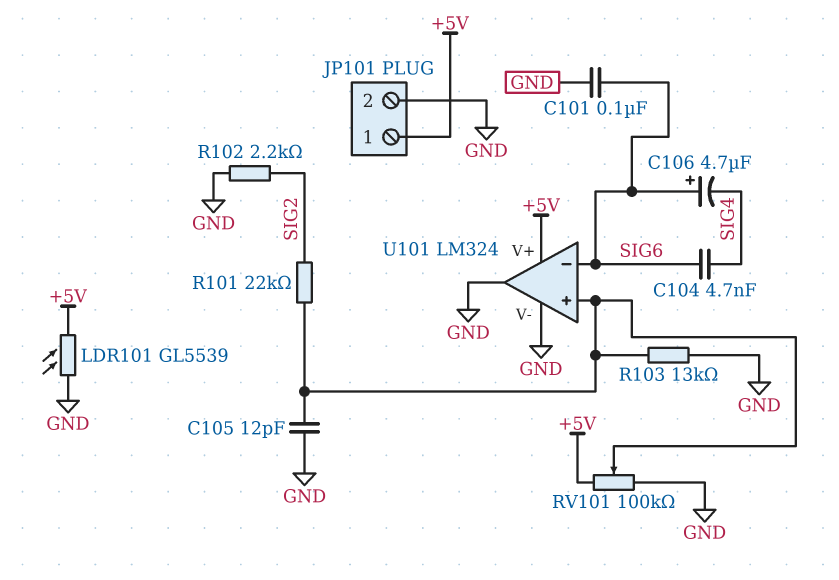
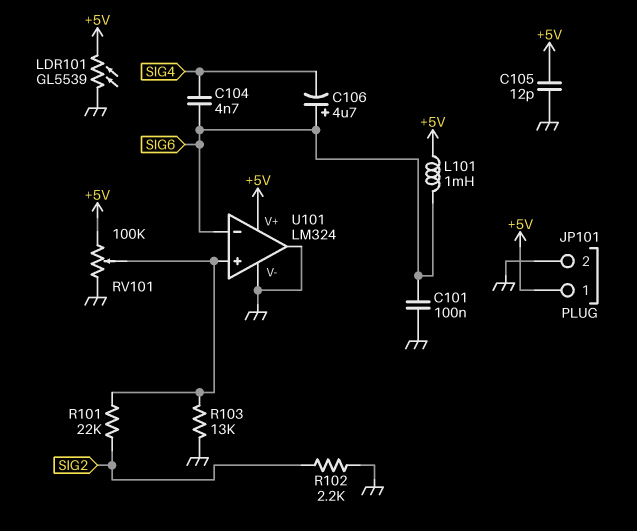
C105: 12pF (GND, U101/in+) -> 12pF (+5V, GND)
L101: none -> 1mH (+5V, SIG6)

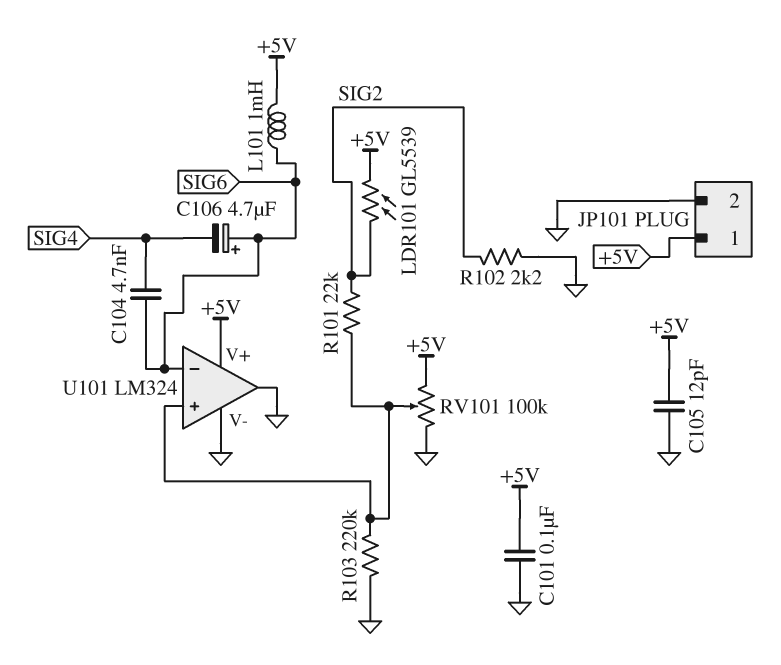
C101: 100nF (GND, SIG6) -> 100nF (+5V, GND)
LDR101: GL5539 (+5V, GND) -> GL5539 (+5V, SIG2)
R103: 13k (GND, U101/in+) -> 220k (GND, U101/in+)

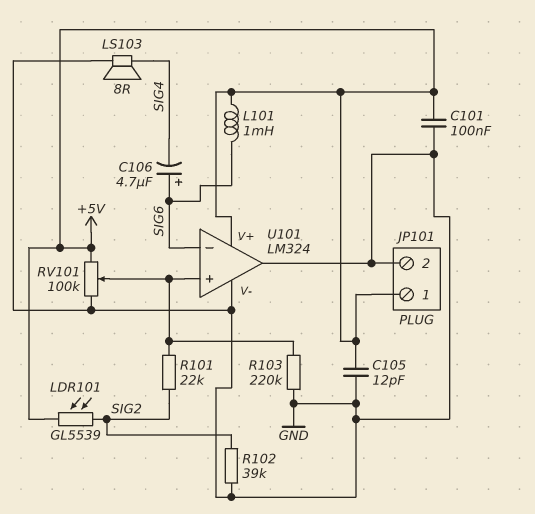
C104: 4.7nF (SIG4, SIG6) -> none
LS103: none -> speaker 8R (GND, SIG4)
R102: 2.2k (GND, SIG2) -> 39k (GND, SIG2)

